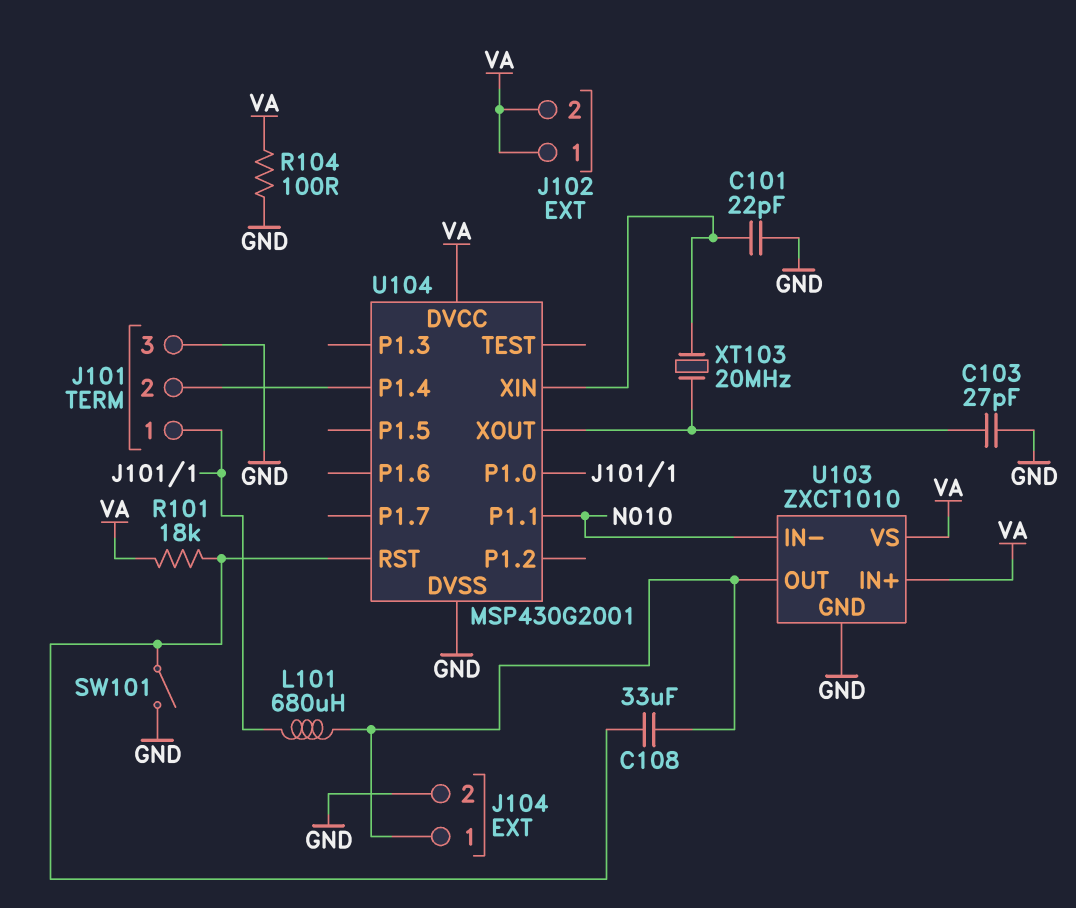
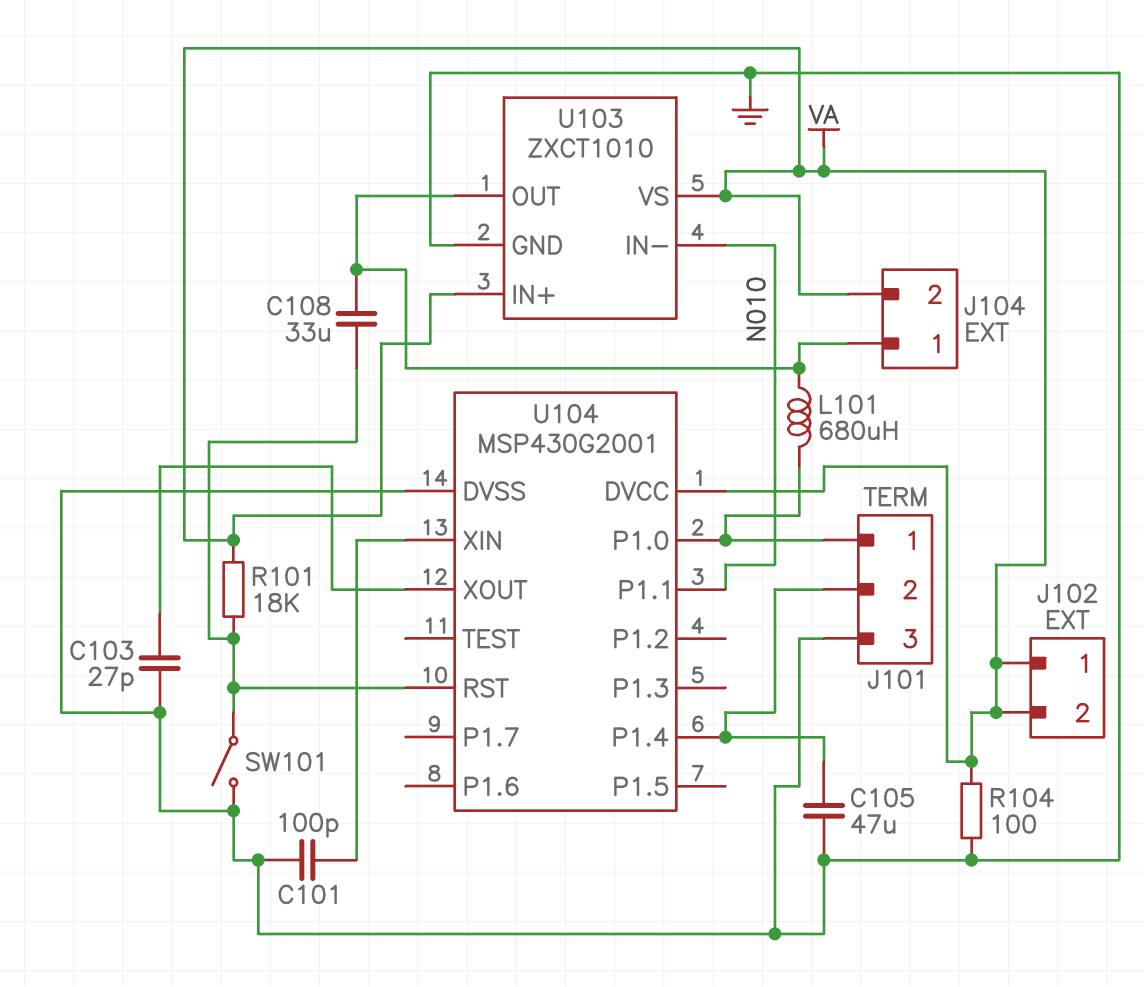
C101: 22pF (GND, U104/XIN) -> 100pF (GND, U104/XIN)
C105: none -> 47uF (GND, J101/2)
J104 pin 2: GND -> VA
XT103: 20MHz (U104/XIN, U104/XOUT) -> none

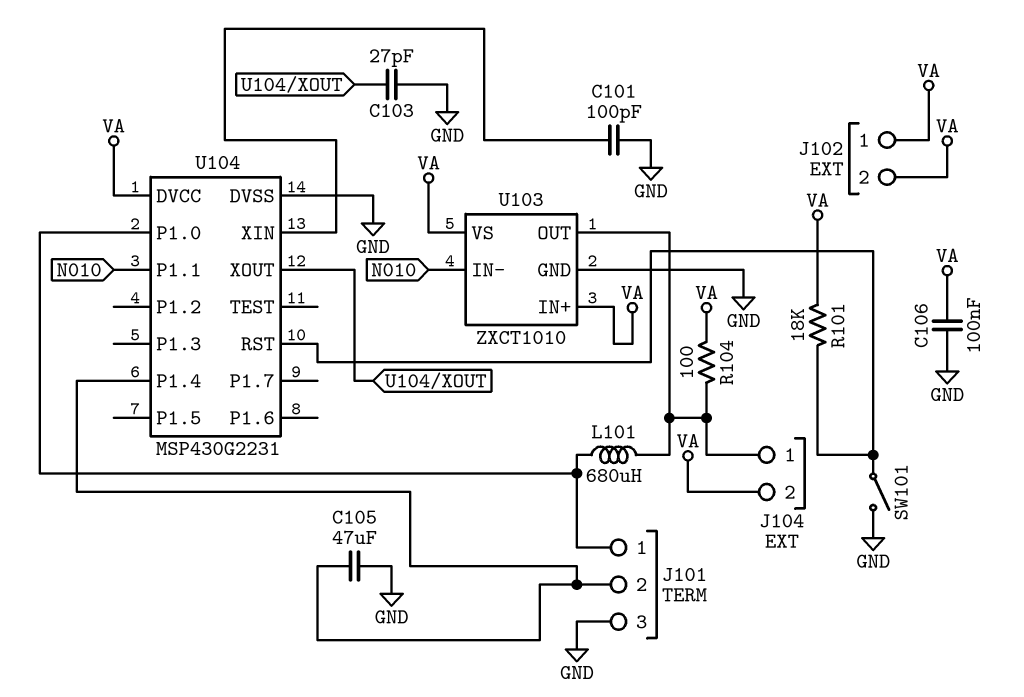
C106: none -> 100nF (GND, VA)
C108: 33uF (J104/1, U104/RST) -> none
R104: 100 (GND, VA) -> 100 (J104/1, VA)
U104: MSP430G2001 -> MSP430G2231

